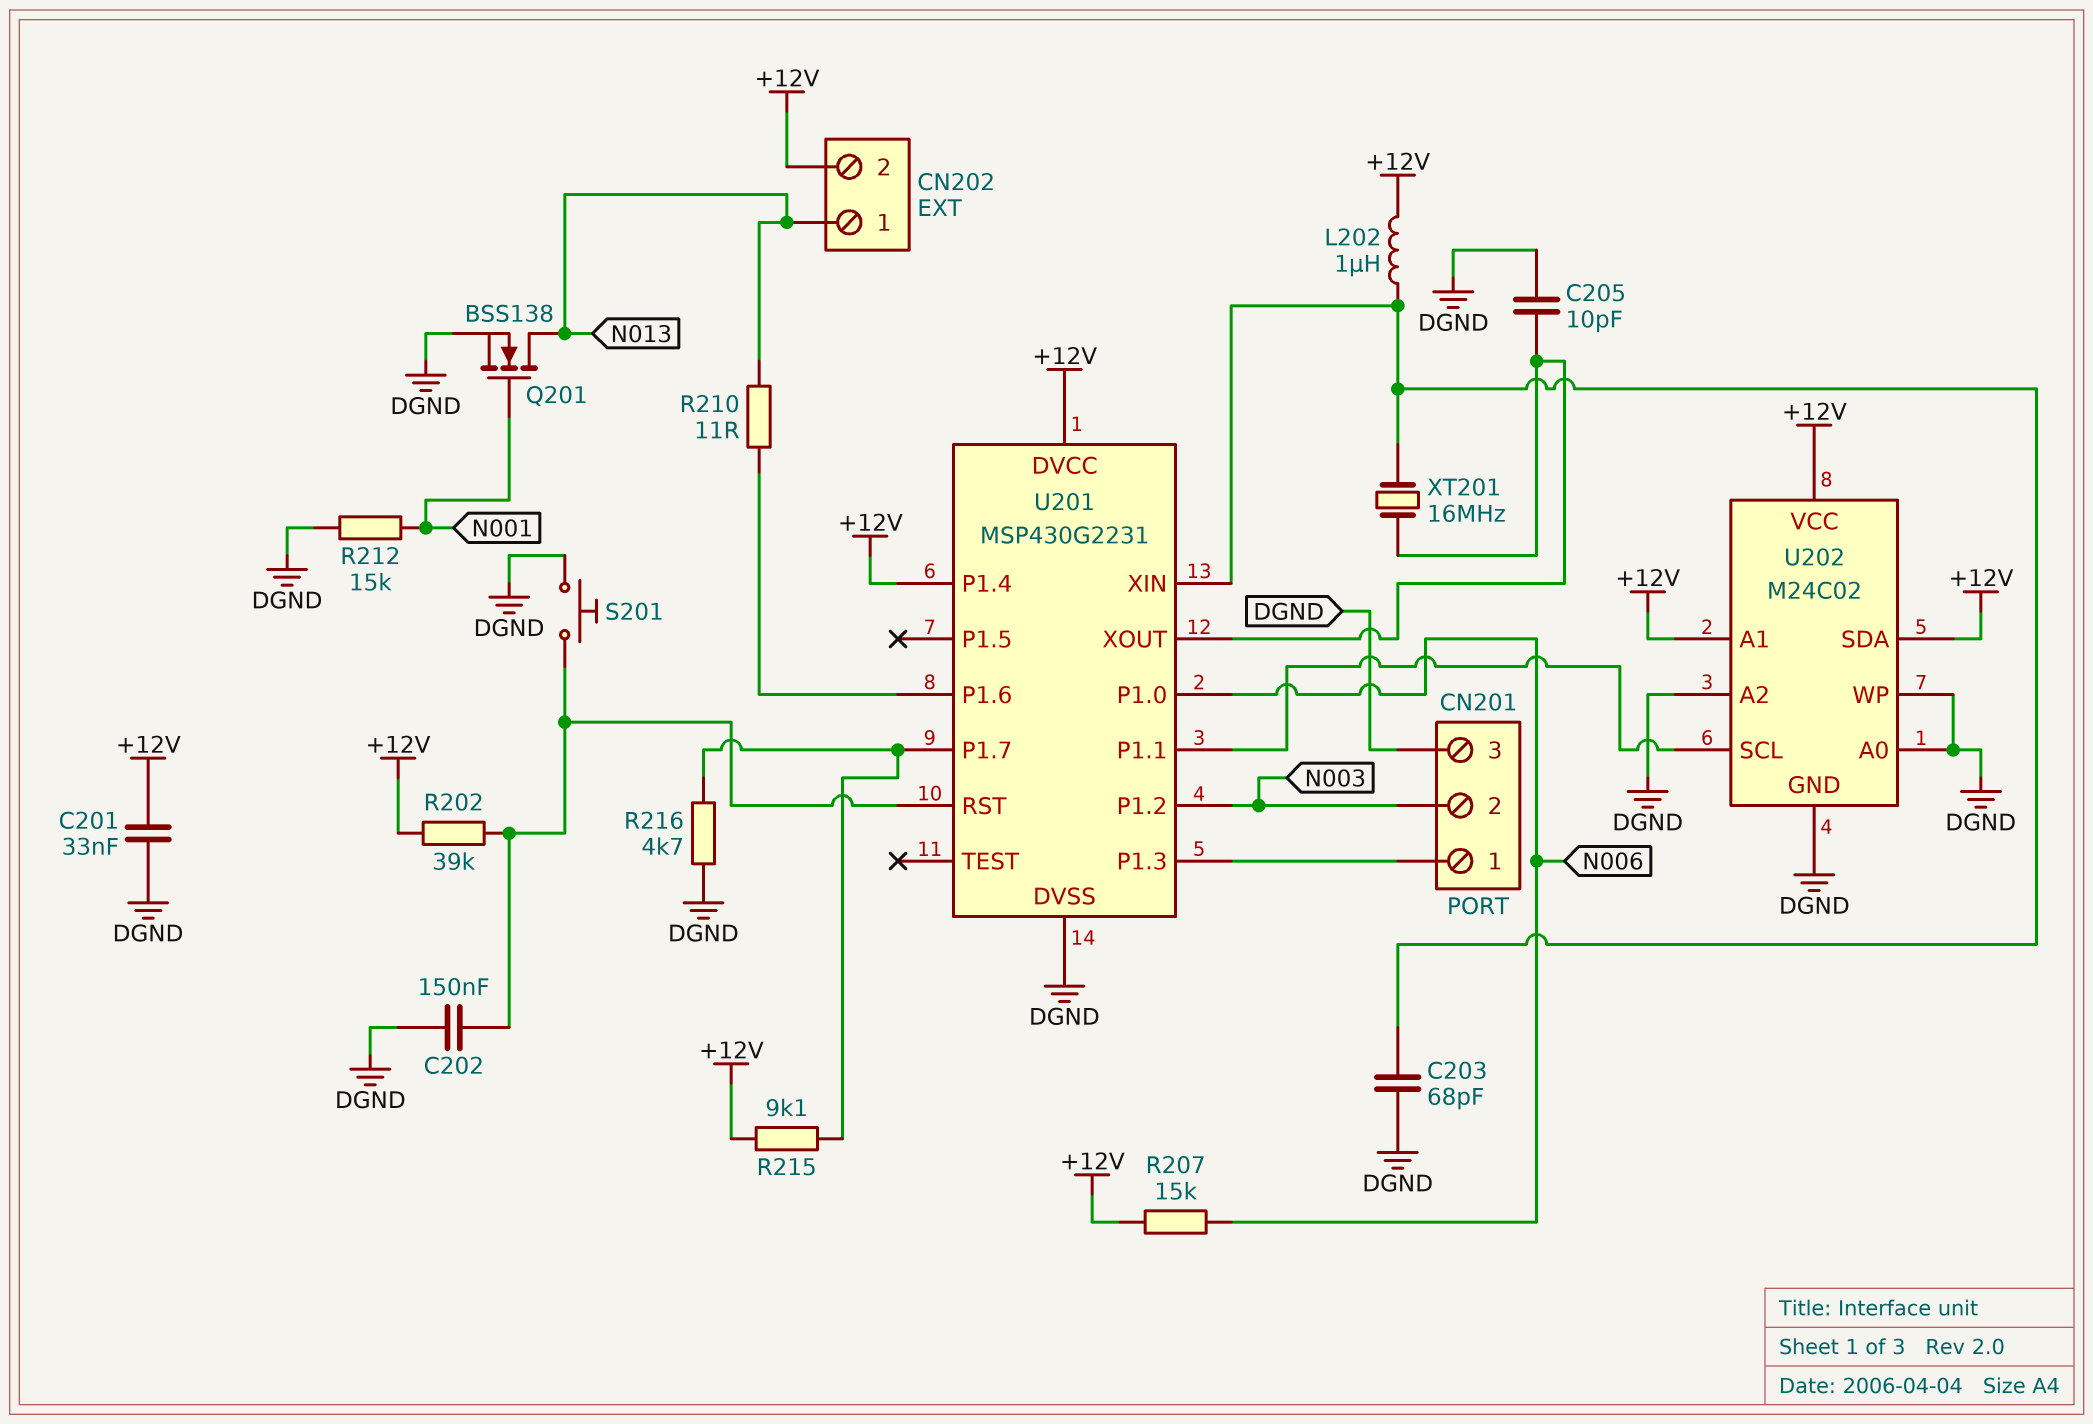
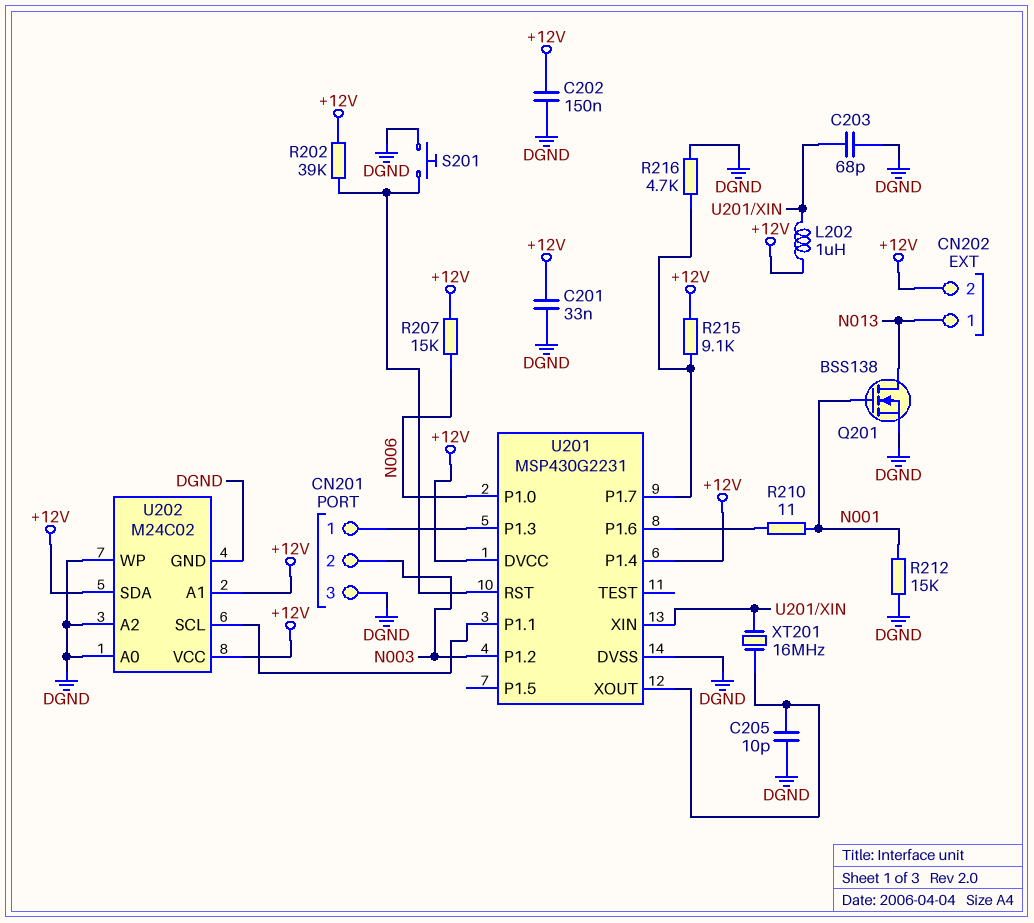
C202: 150nF (DGND, U201/RST) -> 150nF (+12V, DGND)
R210: 11 (N013, U201/P1.6) -> 11 (N001, U201/P1.6)

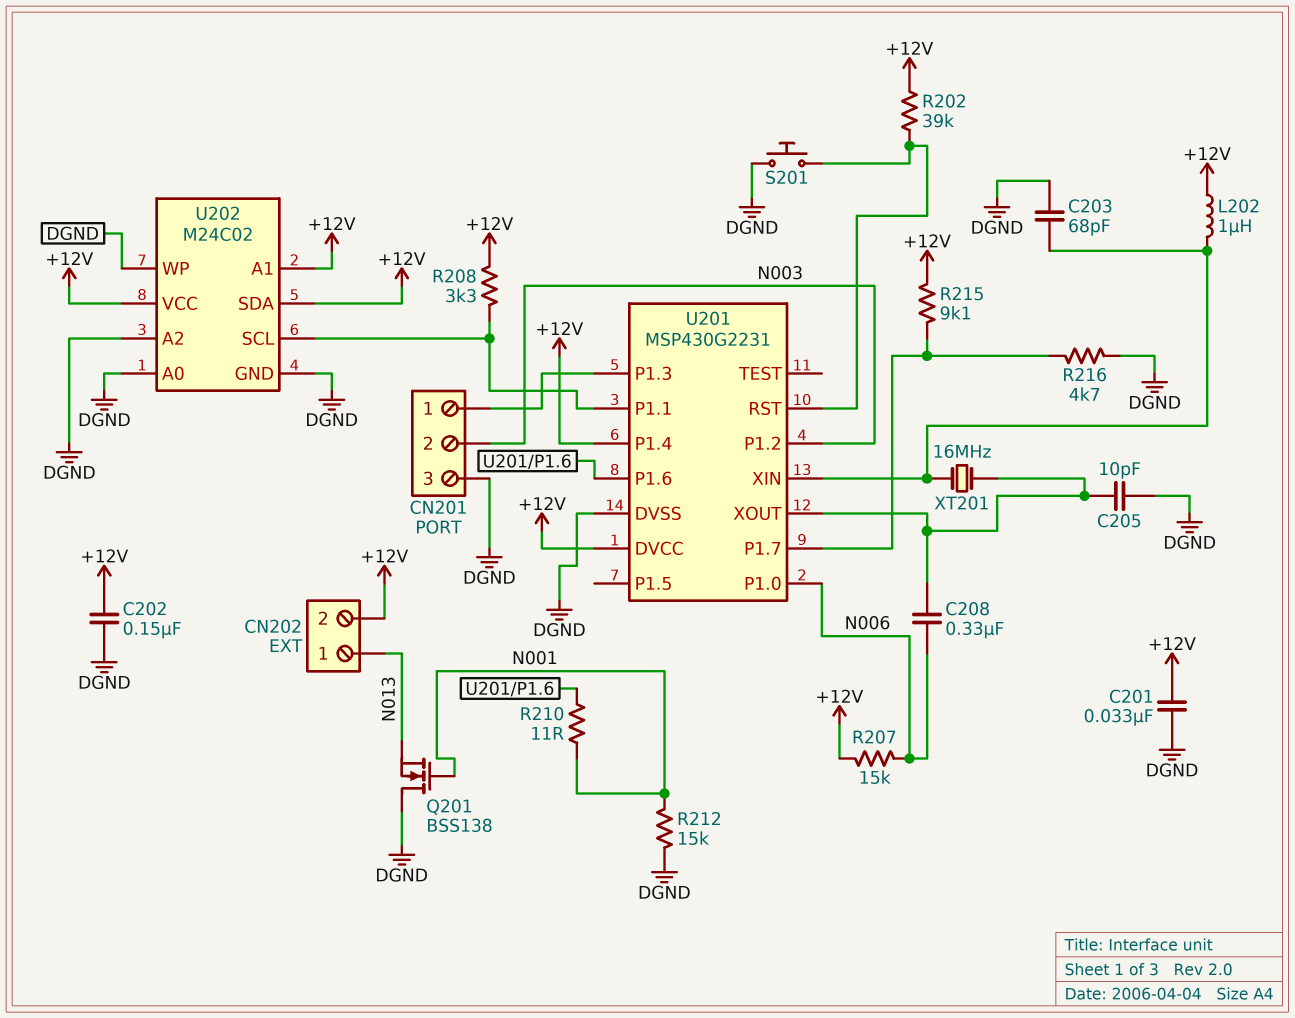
C208: none -> 330nF (N006, U201/XOUT)
Q201: NMOS BSS138 (G N001, D N013, S DGND) -> NMOS BSS138 (G N001, D DGND, S N013)
R208: none -> 3.3k (+12V, U201/P1.1)

